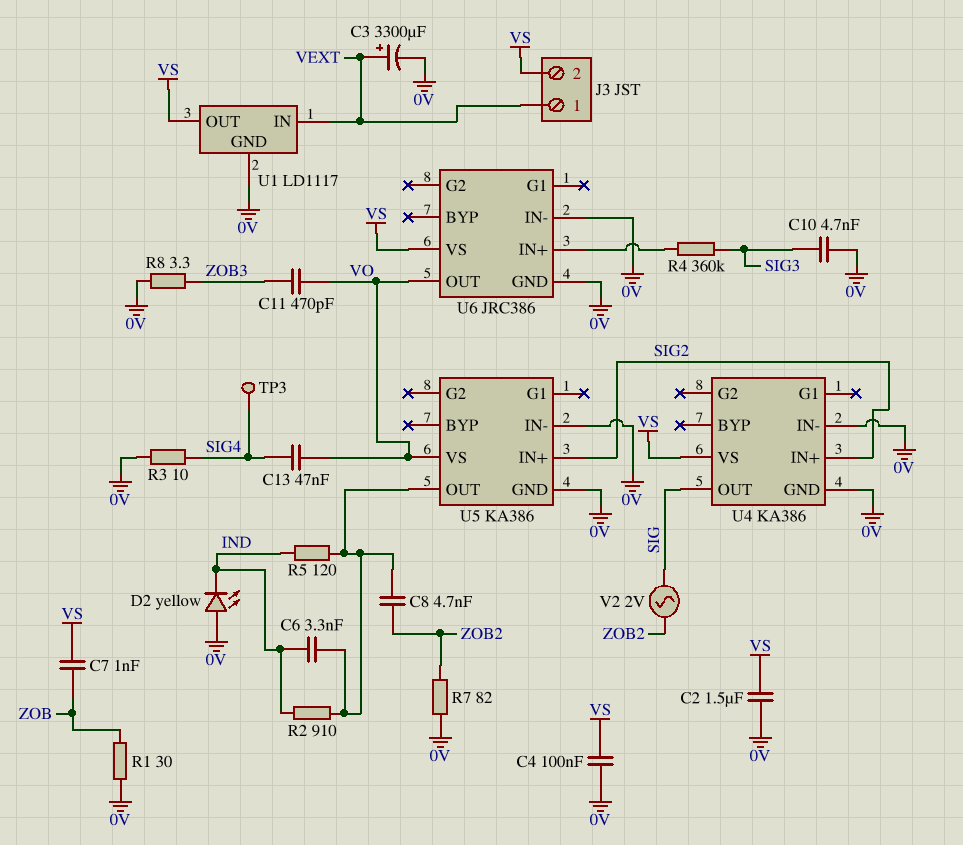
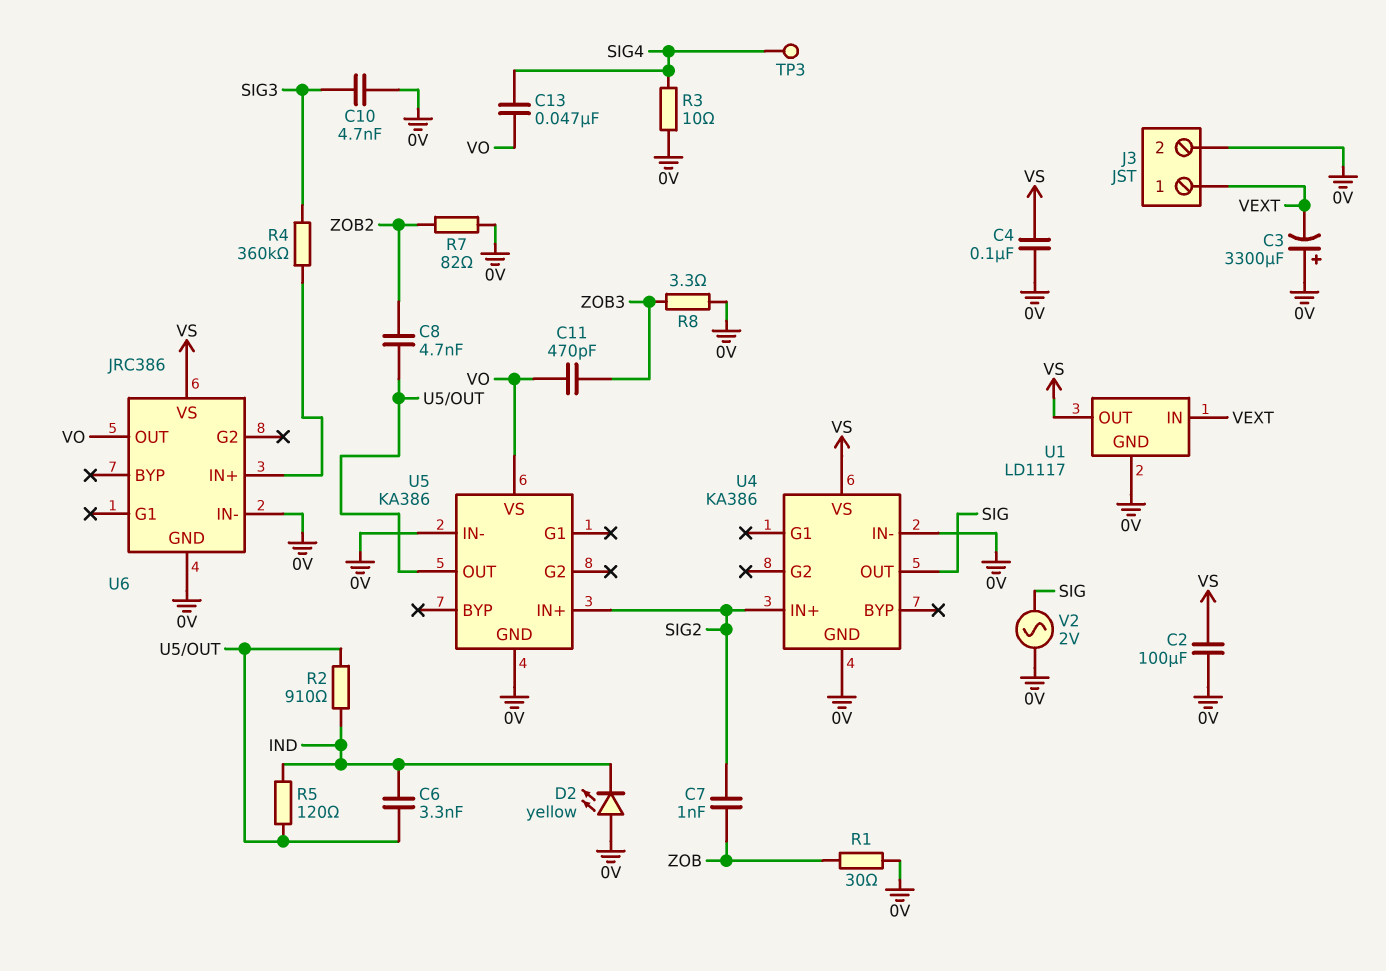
C2: 1.5uF (0V, VS) -> 100uF (0V, VS)
C3: 3300uF (plus VEXT, minus 0V) -> 3300uF (plus 0V, minus VEXT)
C7: 1nF (VS, ZOB) -> 1nF (SIG2, ZOB)
J3 pin 2: VS -> 0V
V2: AC 2V (SIG, ZOB2) -> AC 2V (0V, SIG)

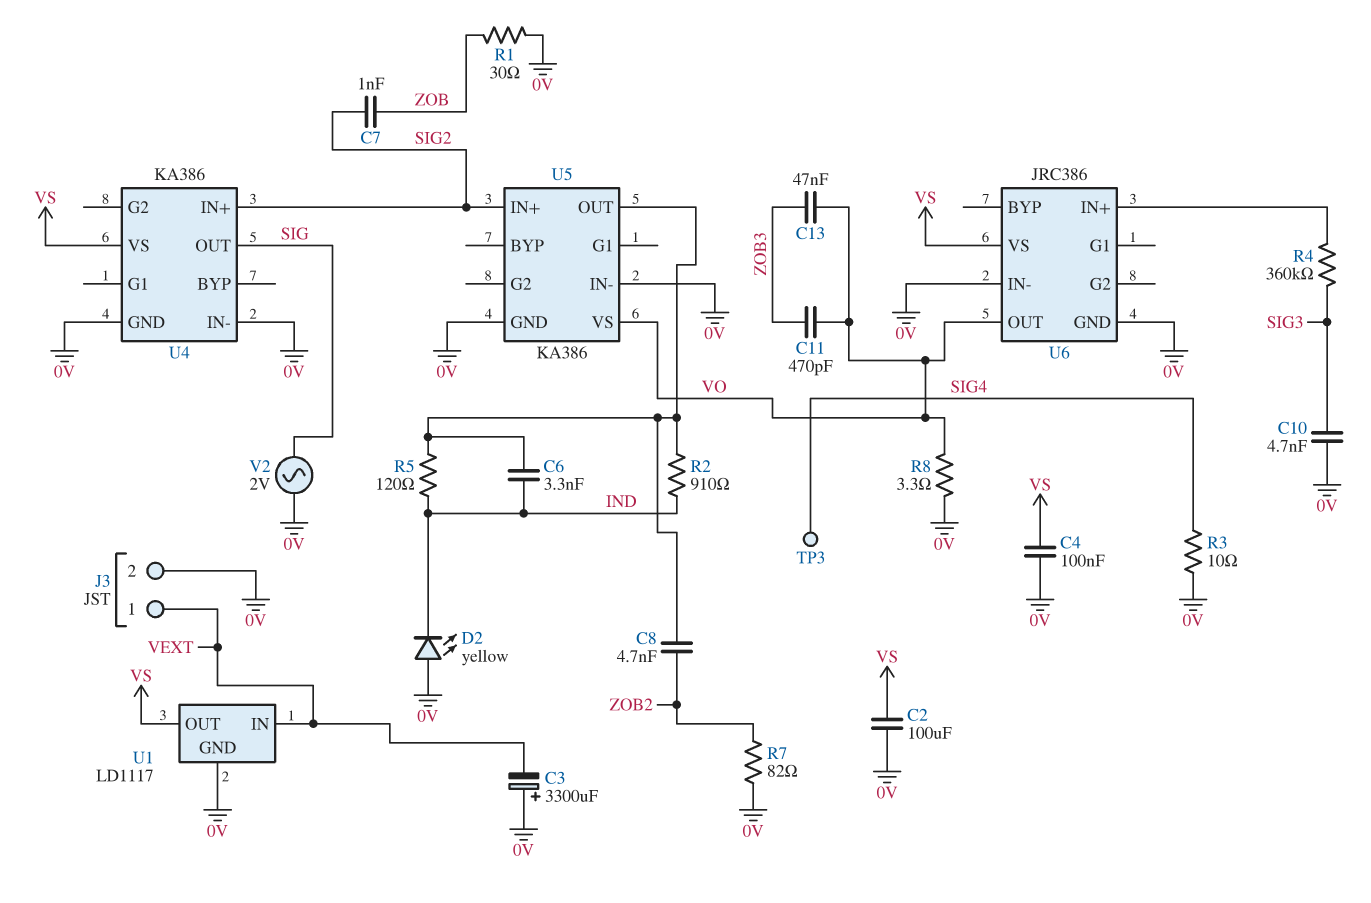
C13: 47nF (SIG4, VO) -> 47nF (VO, ZOB3)
R8: 3.3 (0V, ZOB3) -> 3.3 (0V, VO)

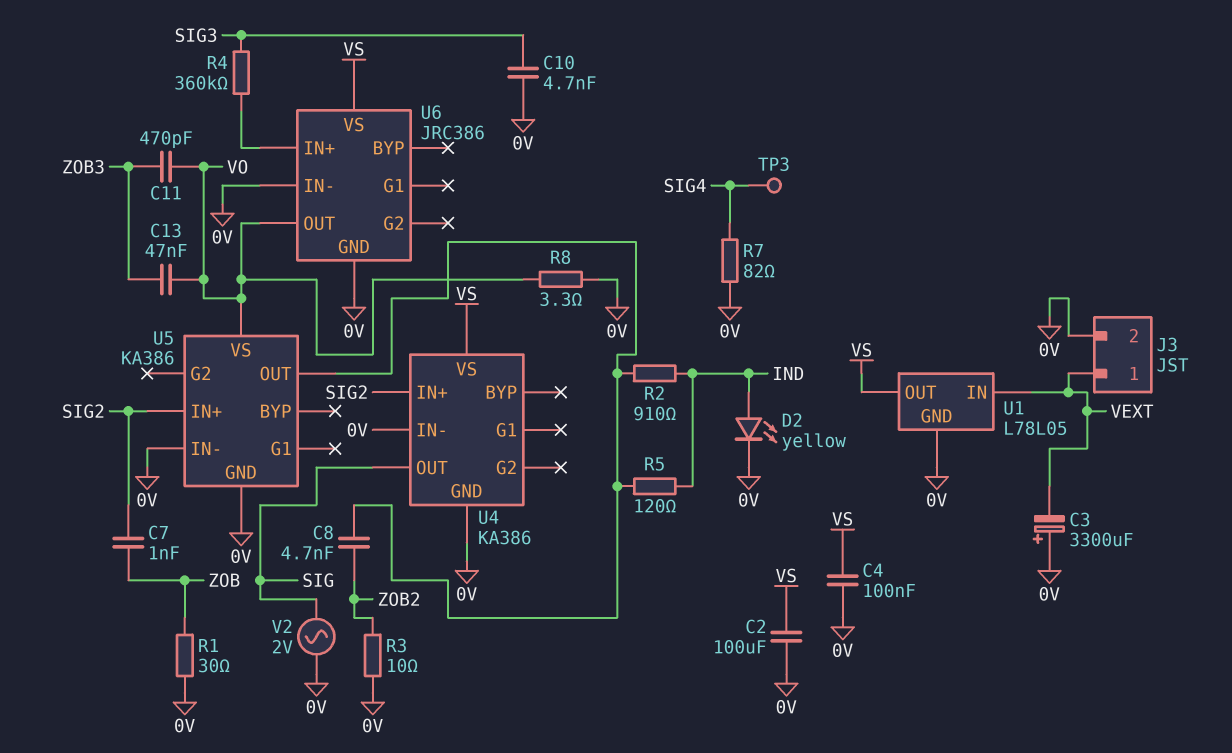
C6: 3.3nF (IND, U5/OUT) -> none
D2: LED yellow (A 0V, K IND) -> LED yellow (A IND, K 0V)
R3: 10 (0V, SIG4) -> 10 (0V, ZOB2)
R7: 82 (0V, ZOB2) -> 82 (0V, SIG4)
U1: LD1117 -> L78L05

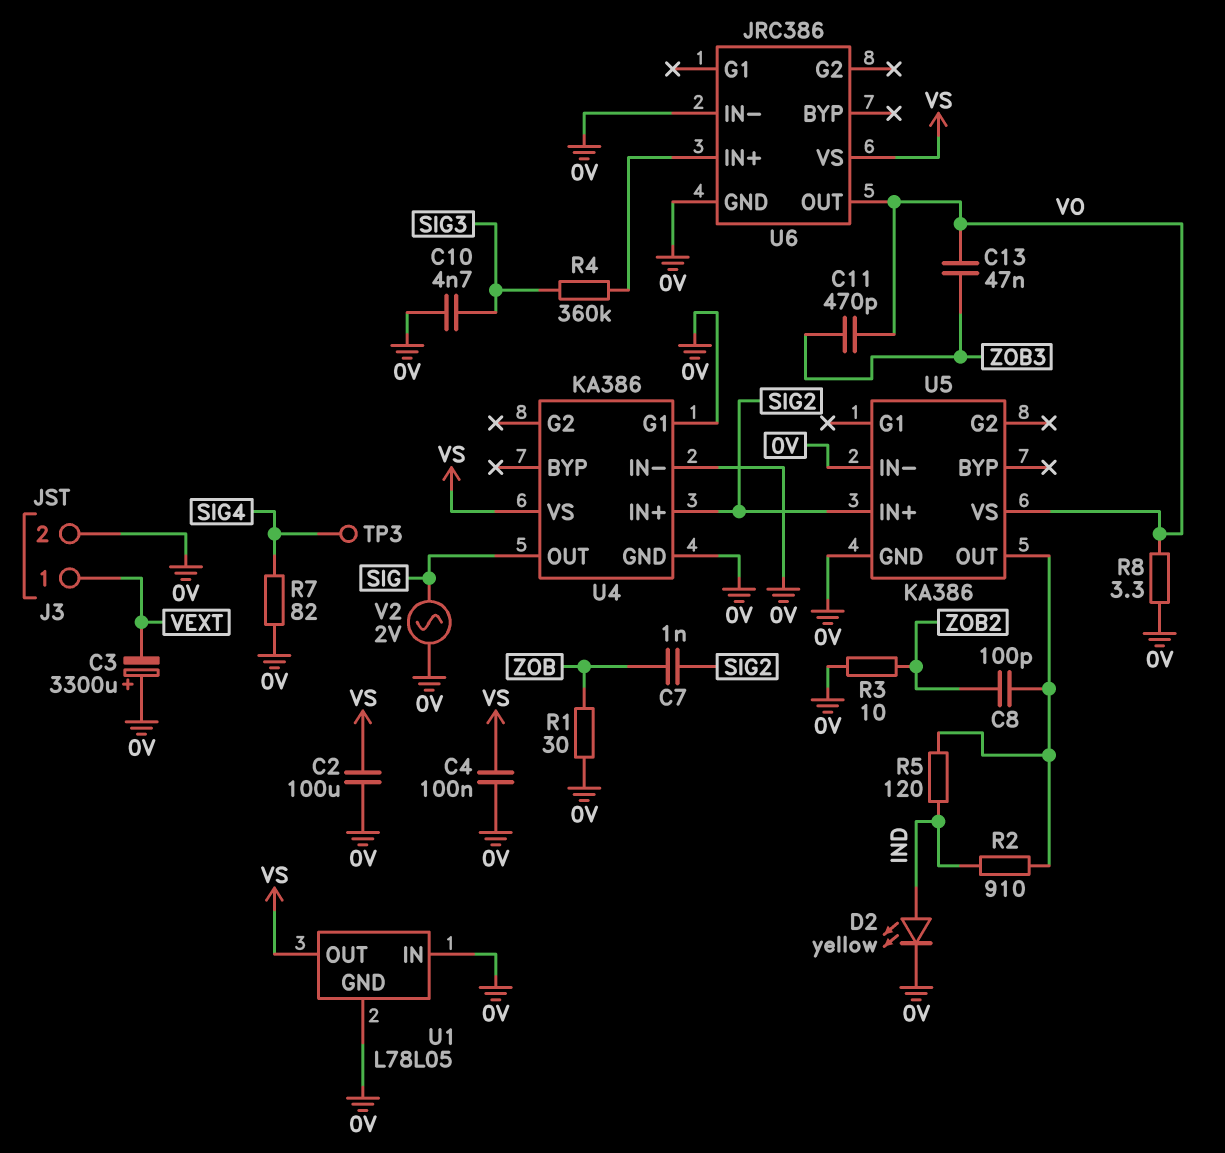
C8: 4.7nF (U5/OUT, ZOB2) -> 100pF (U5/OUT, ZOB2)
U1 pin IN: VEXT -> 0V
U4 pin G1: none -> 0V

